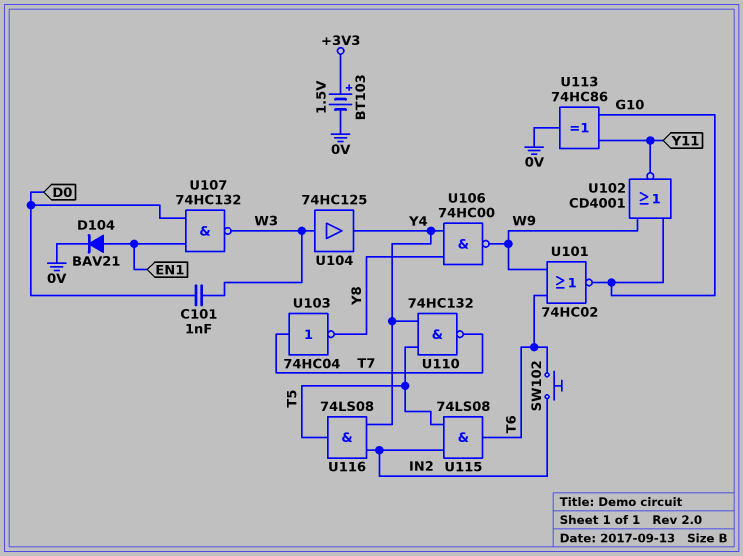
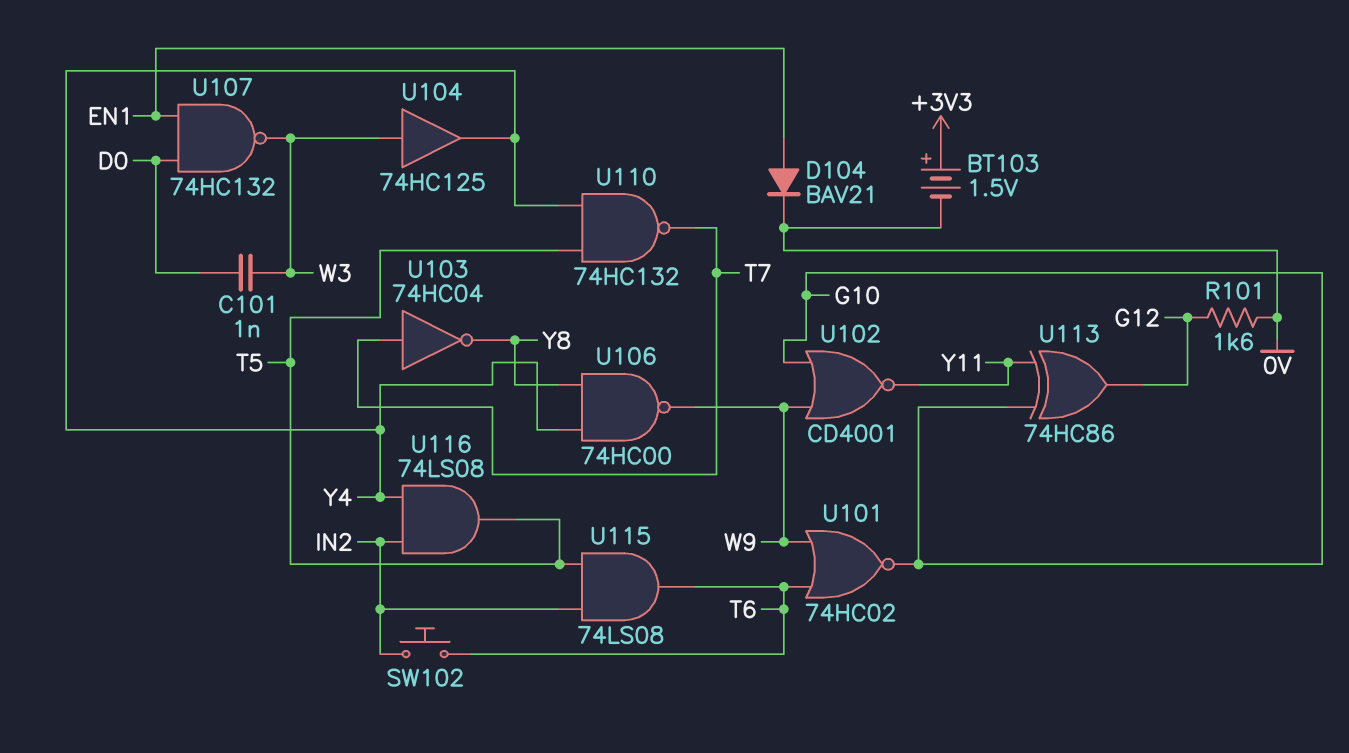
R101: none -> 1.6k (0V, G12)
U113: XOR 74HC86 (in G10, in Y11, out 0V) -> XOR 74HC86 (in G10, in Y11, out G12)

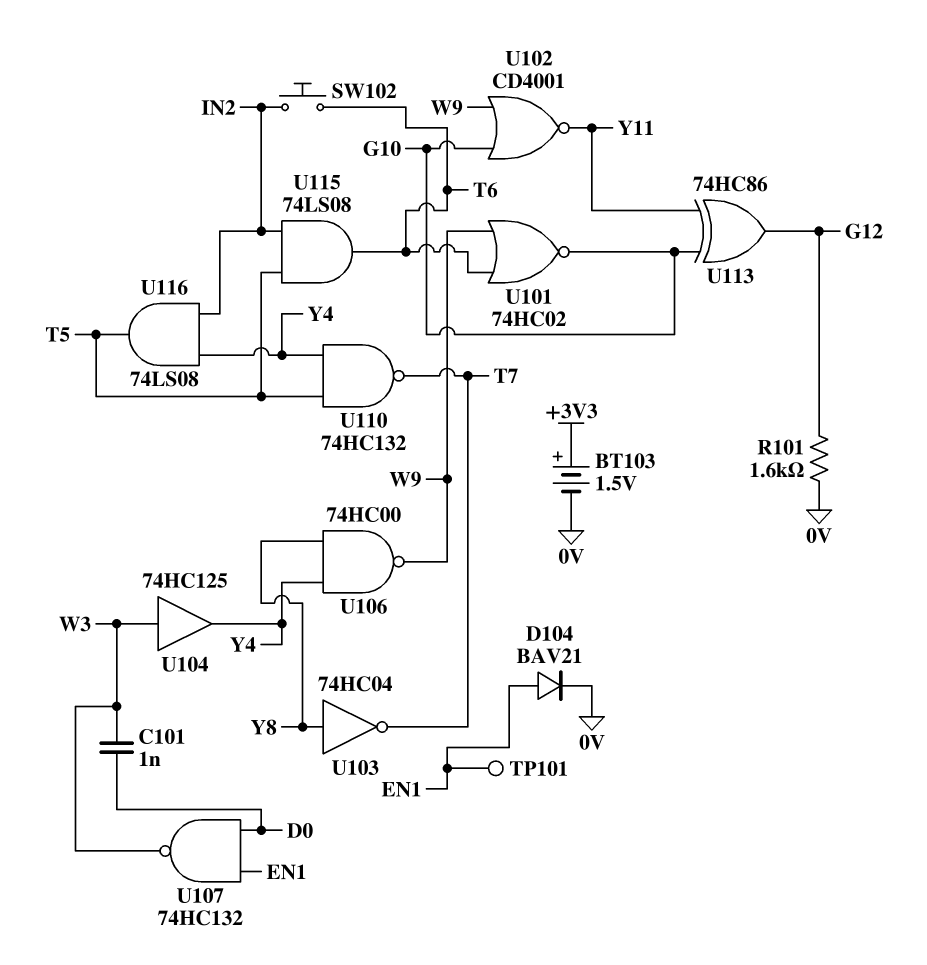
TP101: none -> test point (EN1)
U103: NOT 74HC04 (in T7, out Y8) -> NOT 74HC04 (in Y8, out T7)

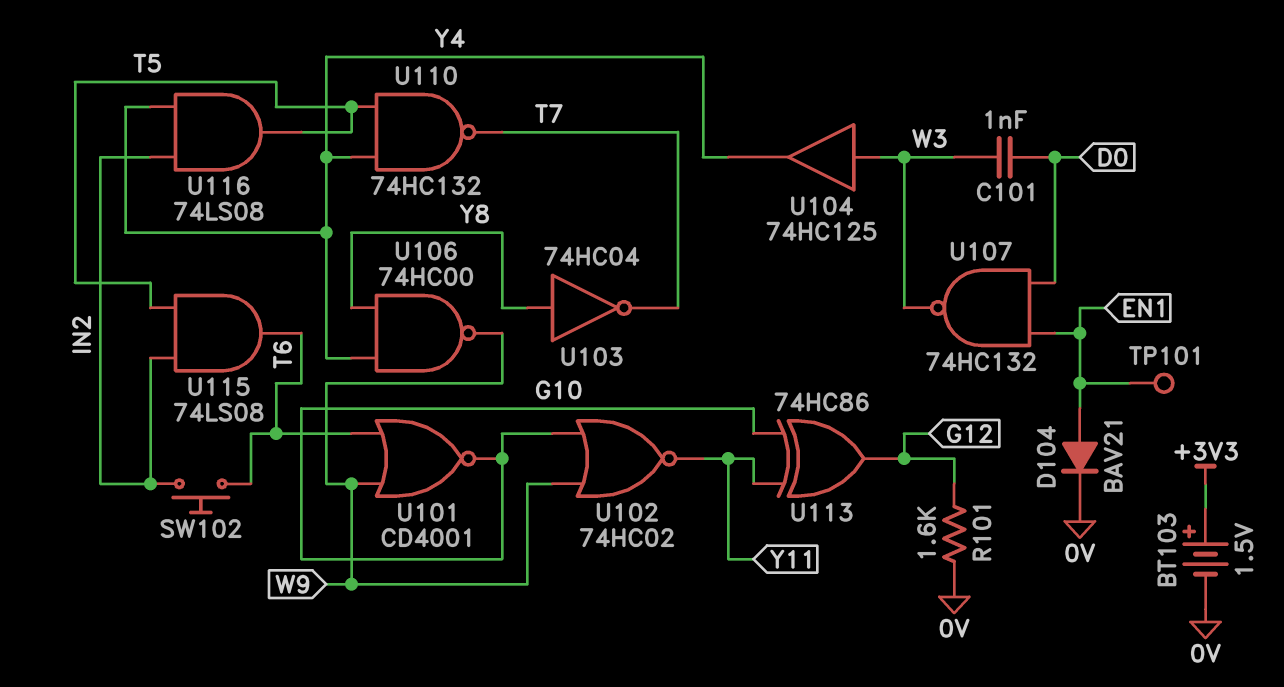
U101: NOR 74HC02 (in T6, in W9, out G10) -> NOR CD4001 (in T6, in W9, out G10)
U102: NOR CD4001 (in G10, in W9, out Y11) -> NOR 74HC02 (in G10, in W9, out Y11)

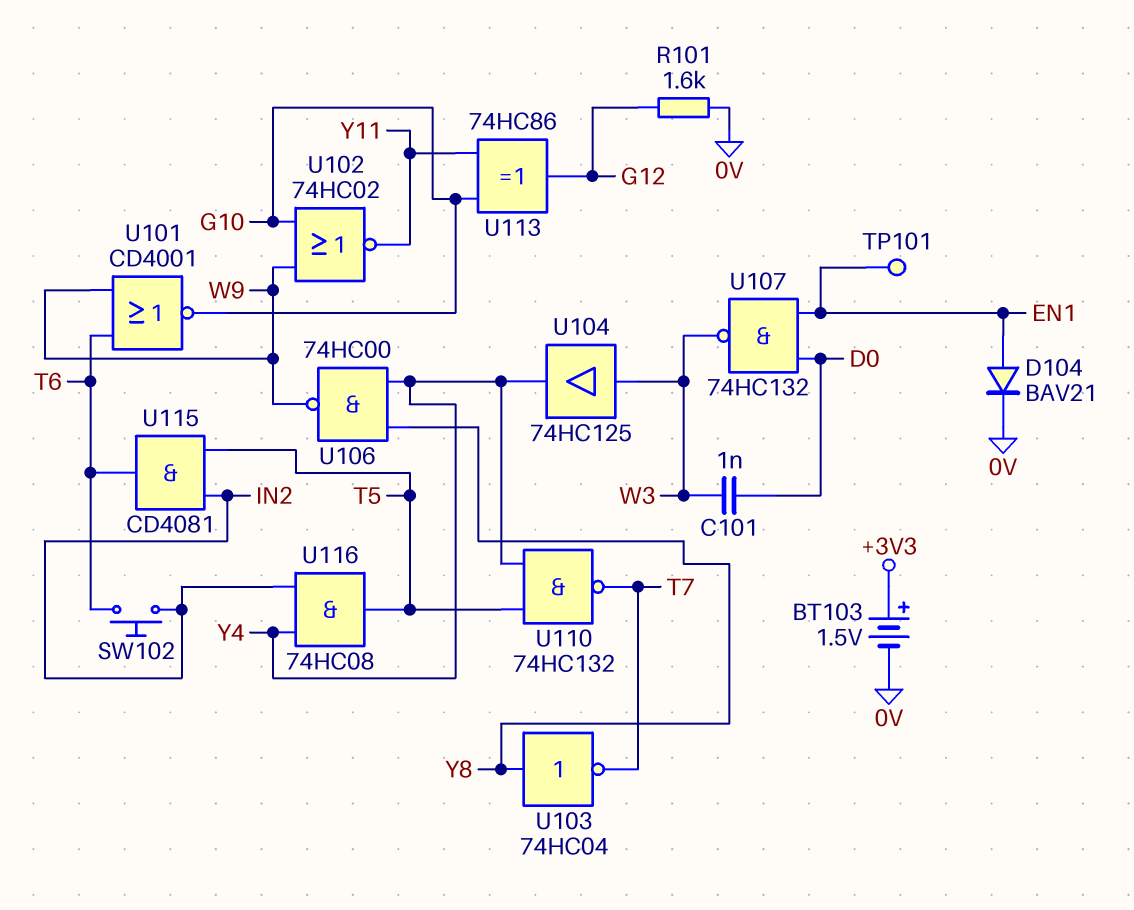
U115: AND 74LS08 (in IN2, in T5, out T6) -> AND CD4081 (in IN2, in T5, out T6)
U116: AND 74LS08 (in IN2, in Y4, out T5) -> AND 74HC08 (in IN2, in Y4, out T5)

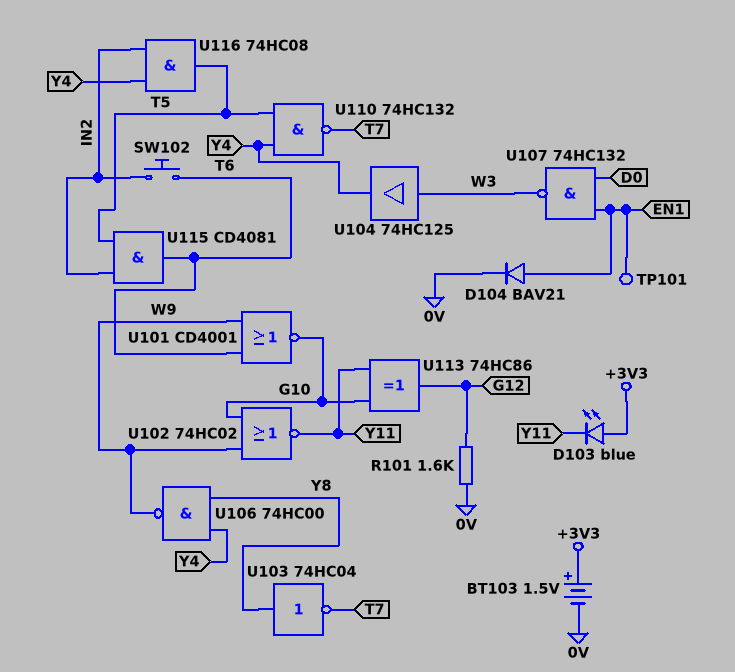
C101: 1nF (D0, W3) -> none
D103: none -> LED blue (A +3V3, K Y11)

